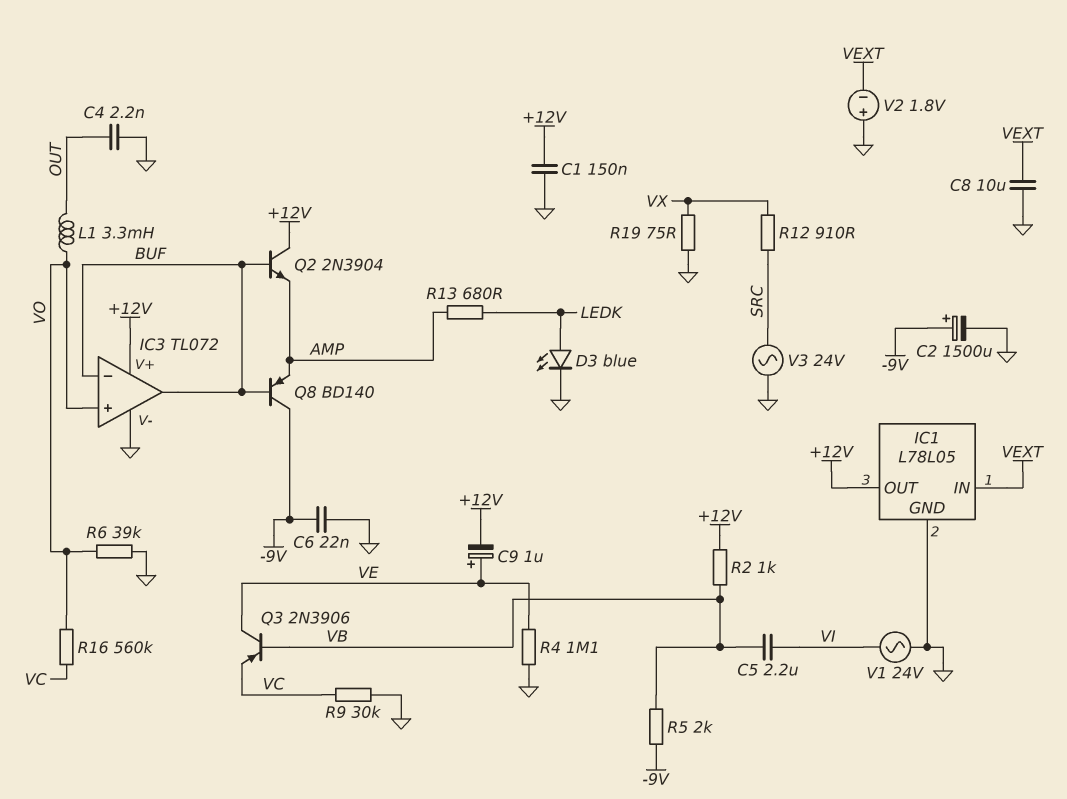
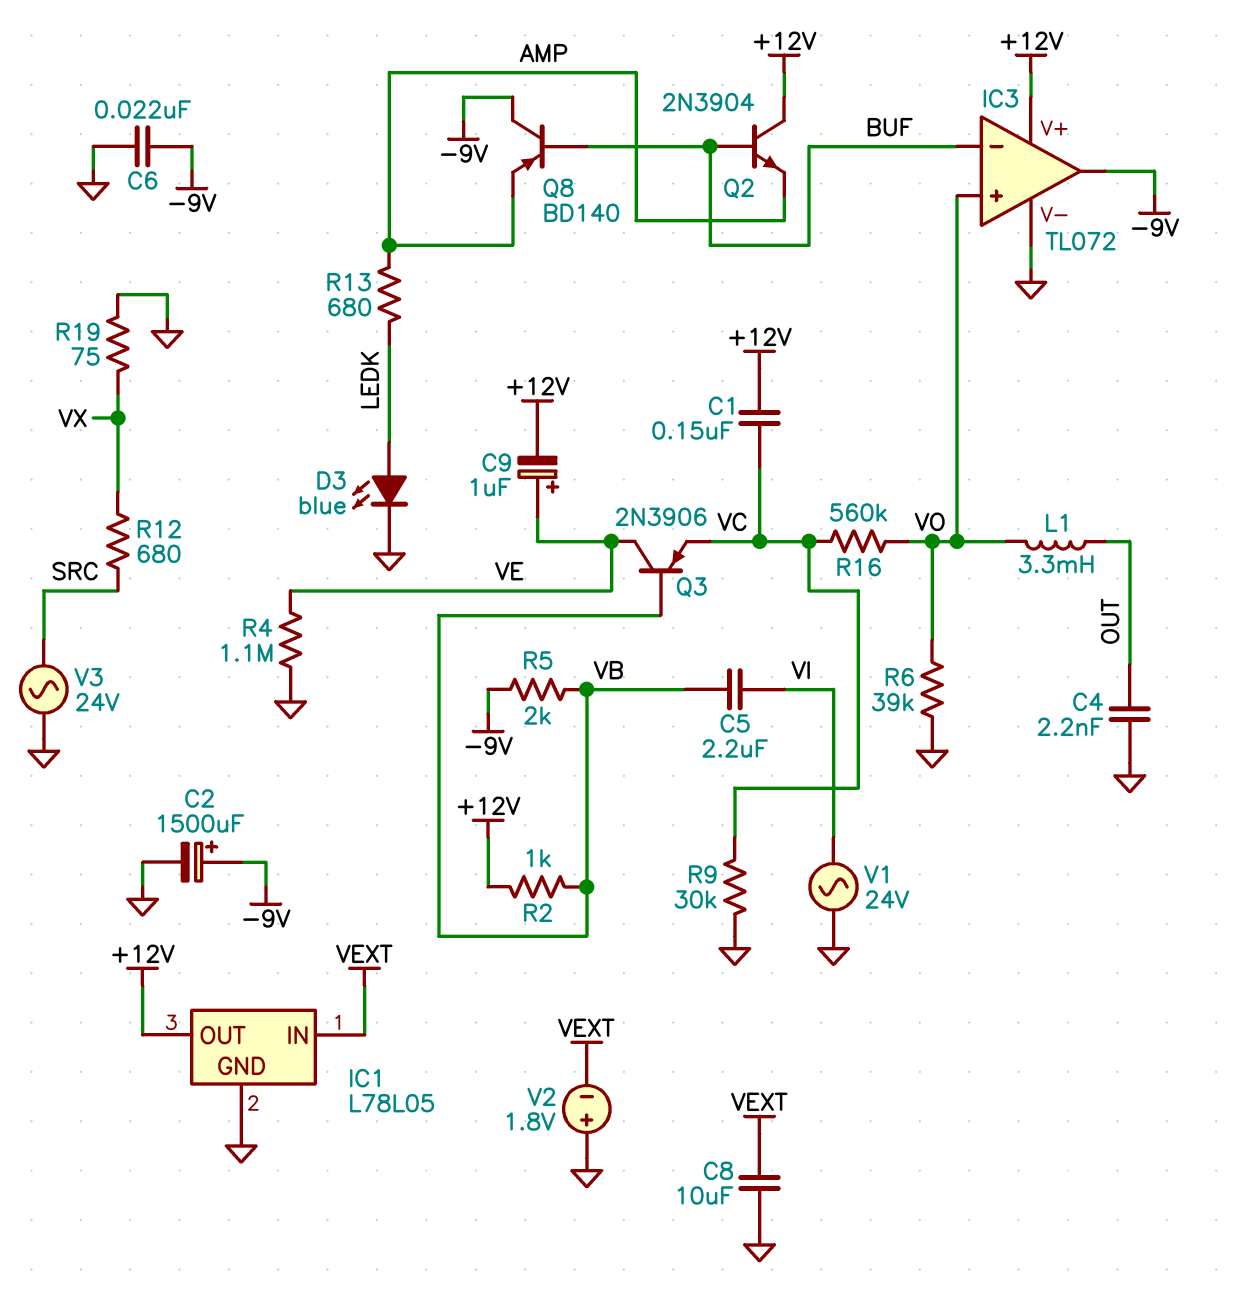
C1: 150nF (+12V, GND) -> 150nF (+12V, VC)
IC3 pin out: BUF -> -9V
R12: 910 (SRC, VX) -> 680 (SRC, VX)

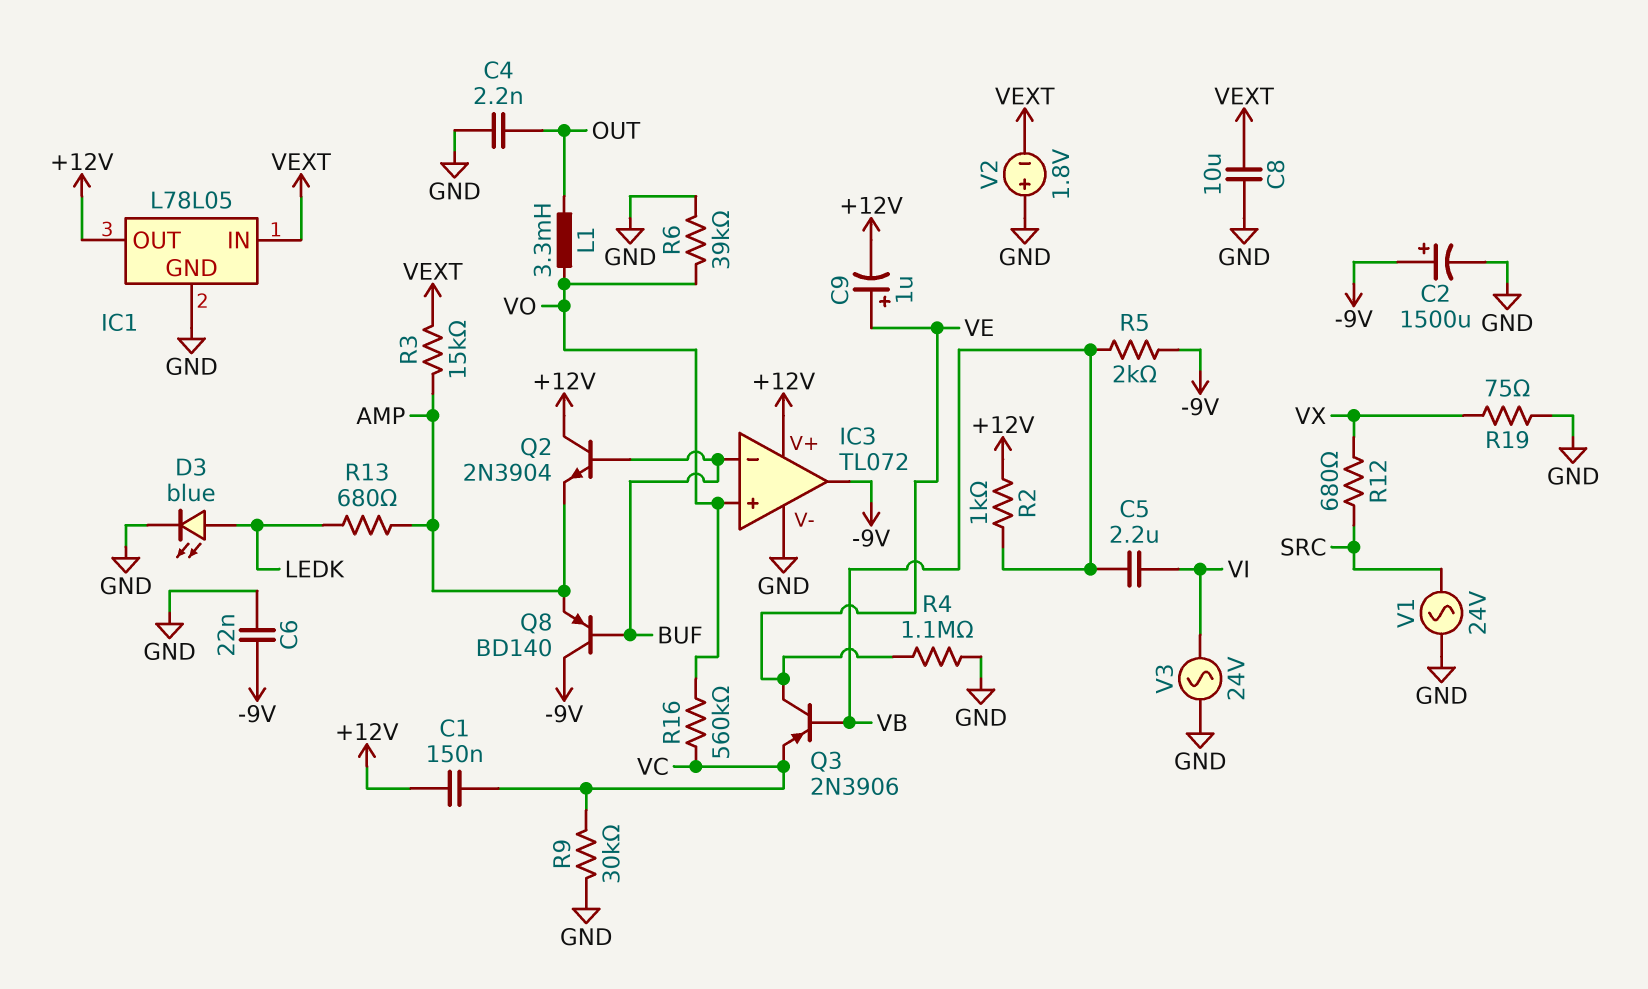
R3: none -> 15k (AMP, VEXT)
V1: AC 24V (GND, VI) -> AC 24V (GND, SRC)
V3: AC 24V (GND, SRC) -> AC 24V (GND, VI)

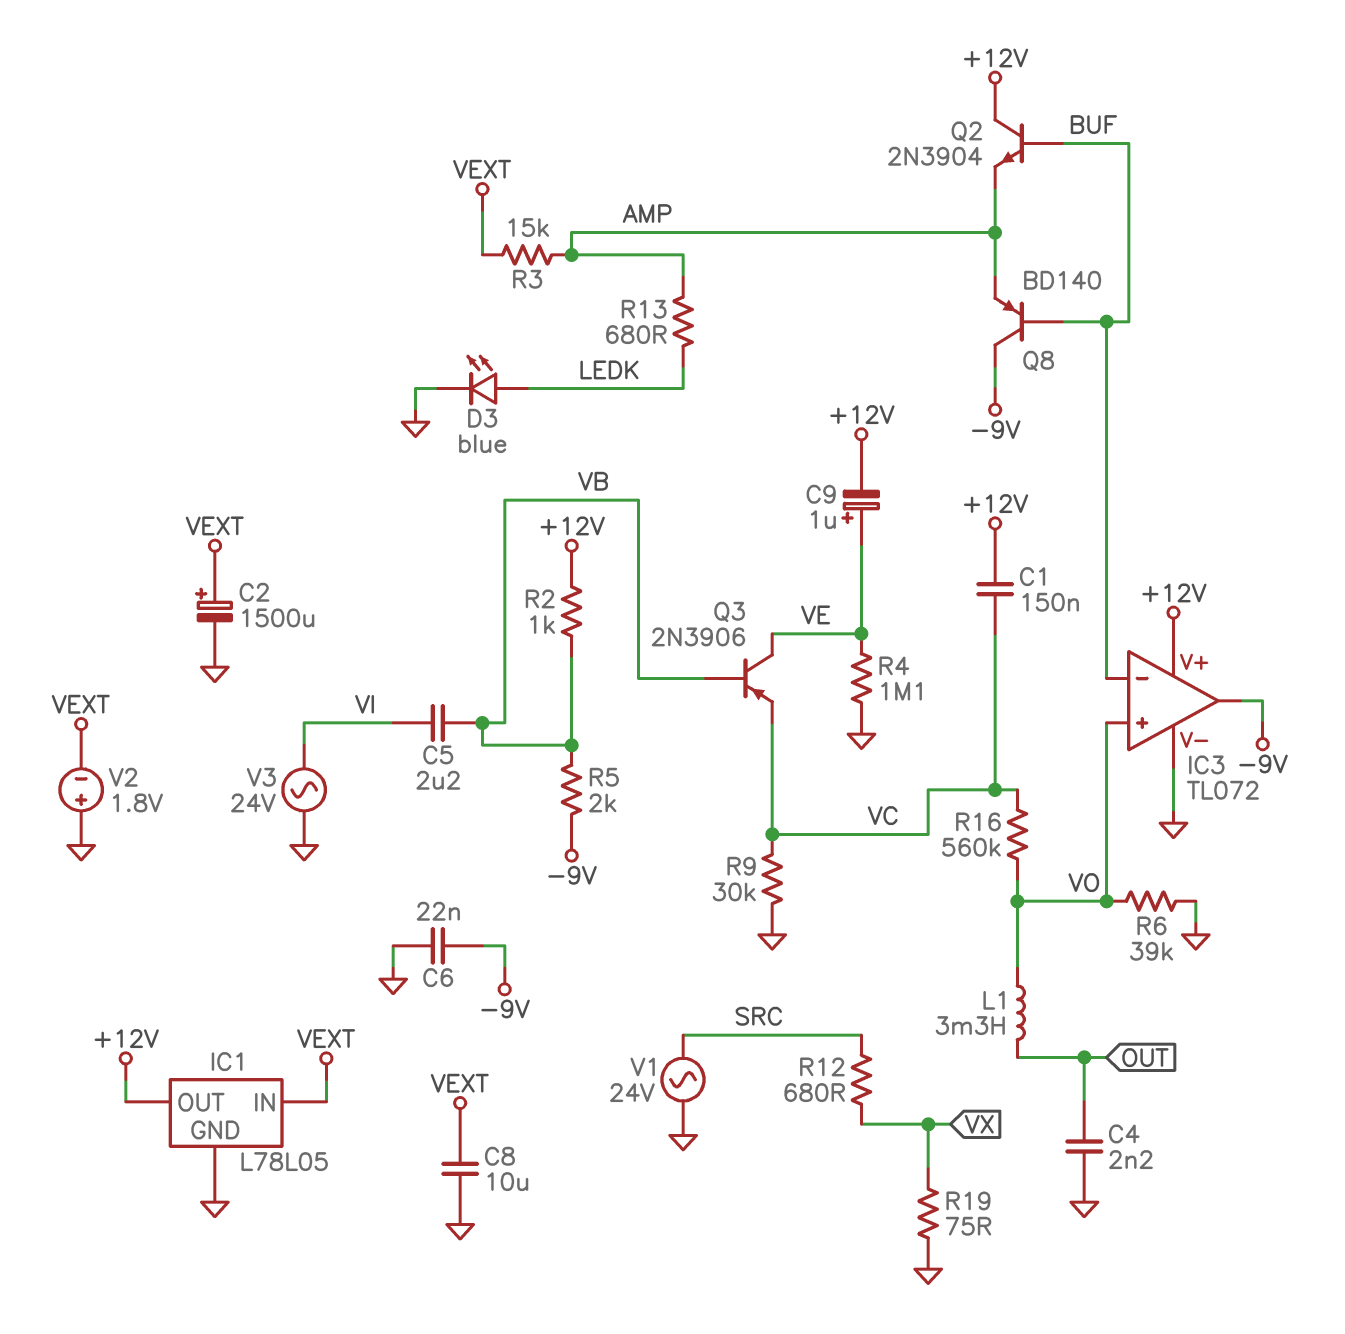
C2: 1500uF (plus -9V, minus GND) -> 1500uF (plus VEXT, minus GND)

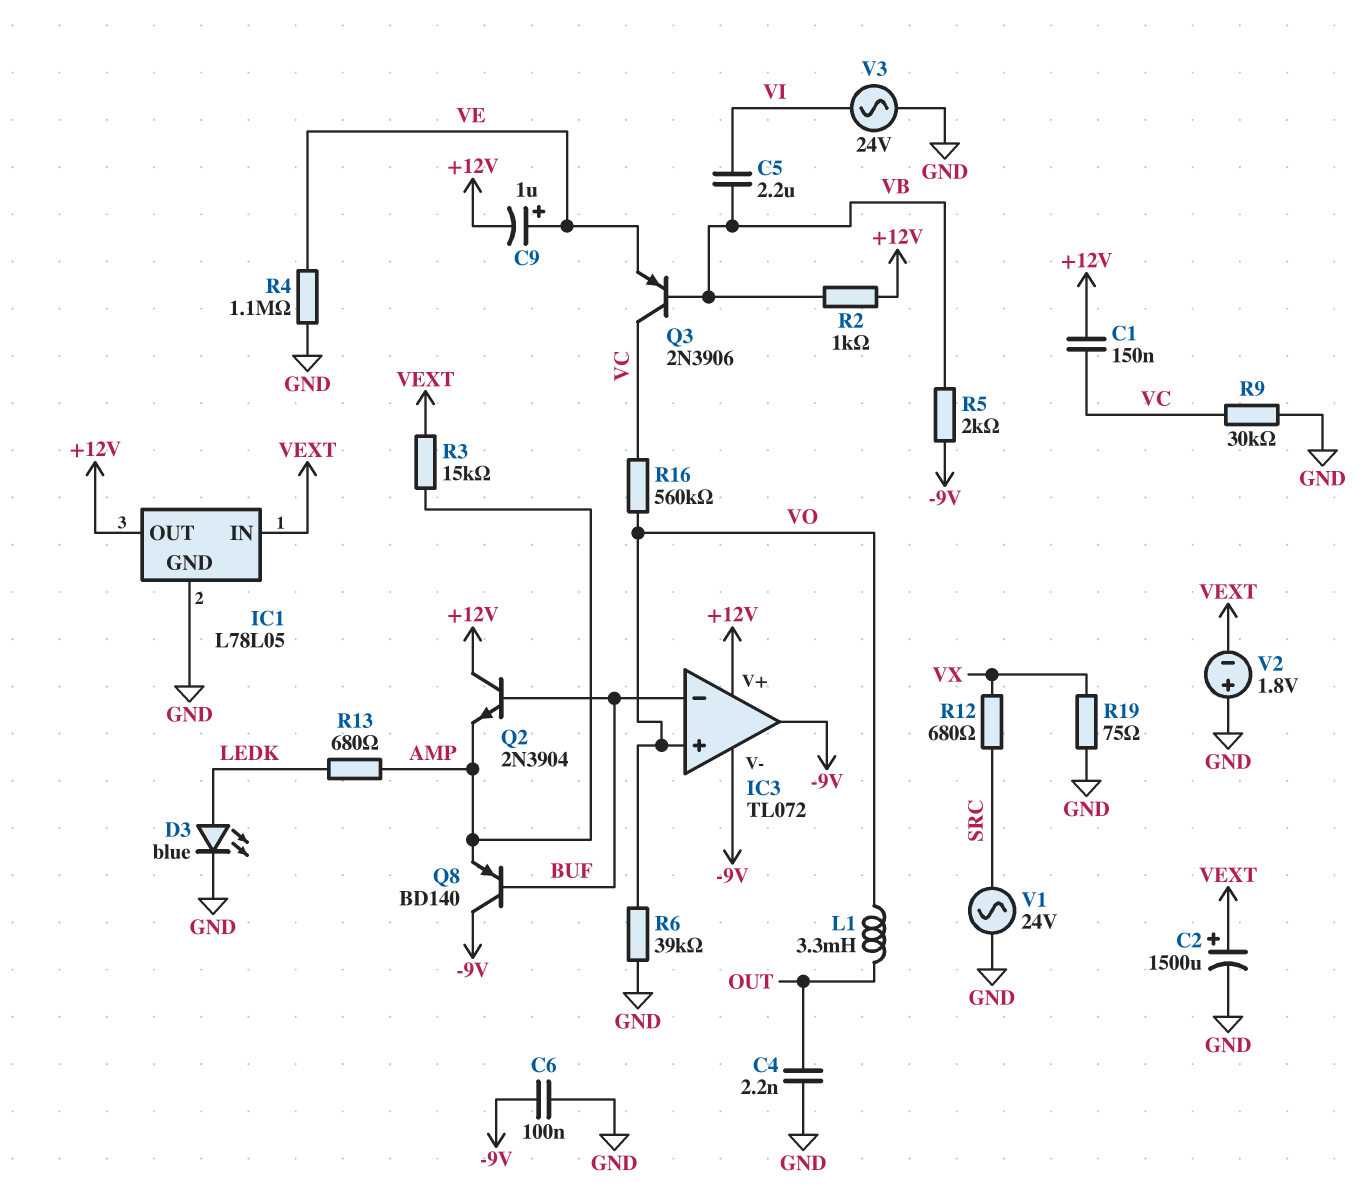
C6: 22nF (-9V, GND) -> 100nF (-9V, GND)
C8: 10uF (GND, VEXT) -> none
IC3 pin V-: GND -> -9V
Q3: PNP 2N3906 (B VB, C VE, E VC) -> PNP 2N3906 (B VB, C VC, E VE)

